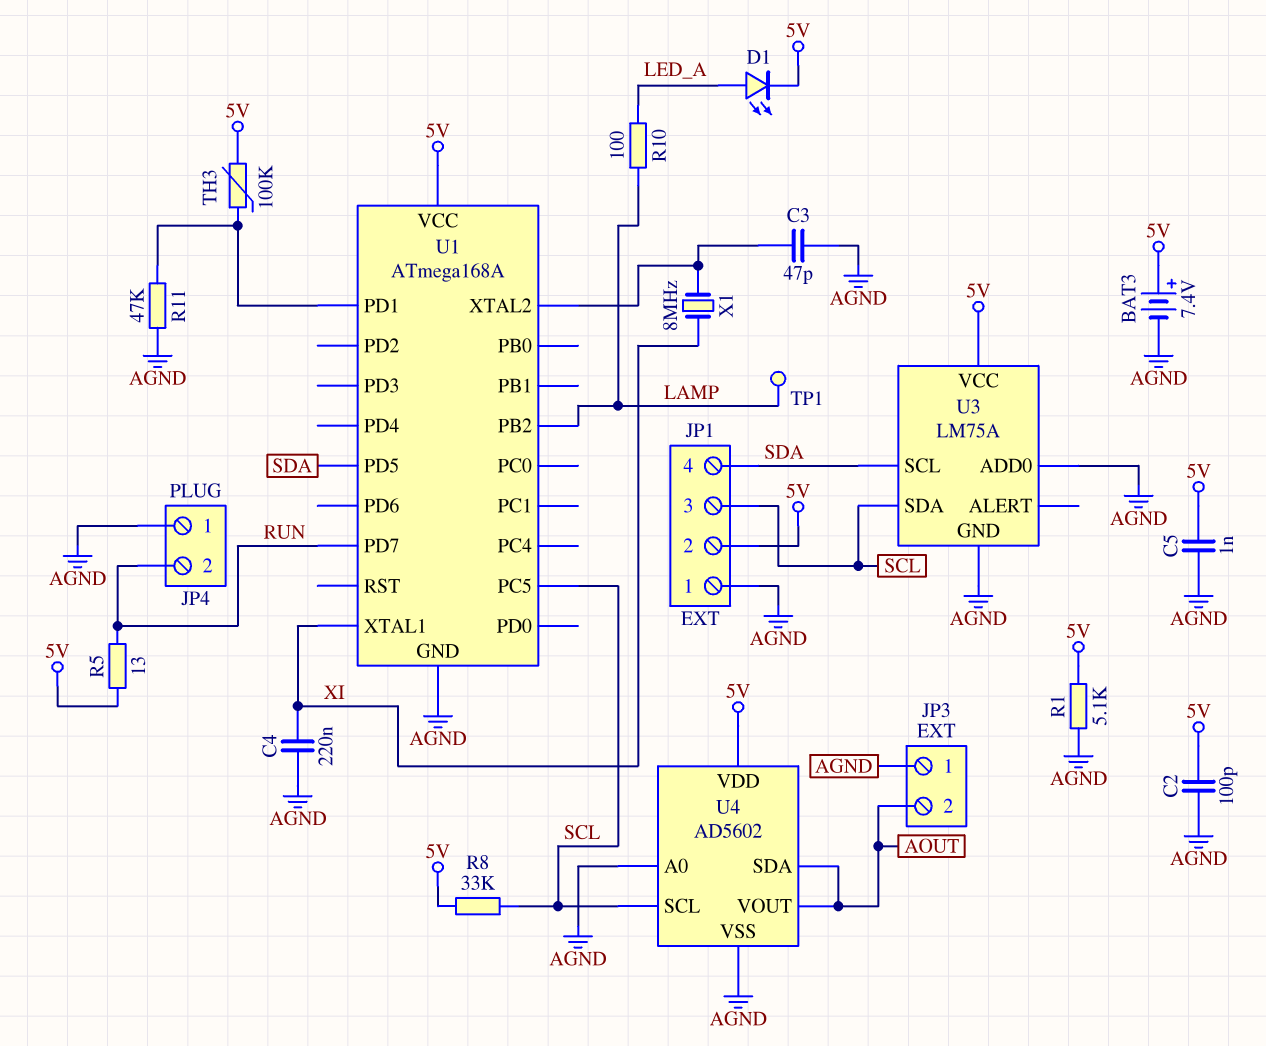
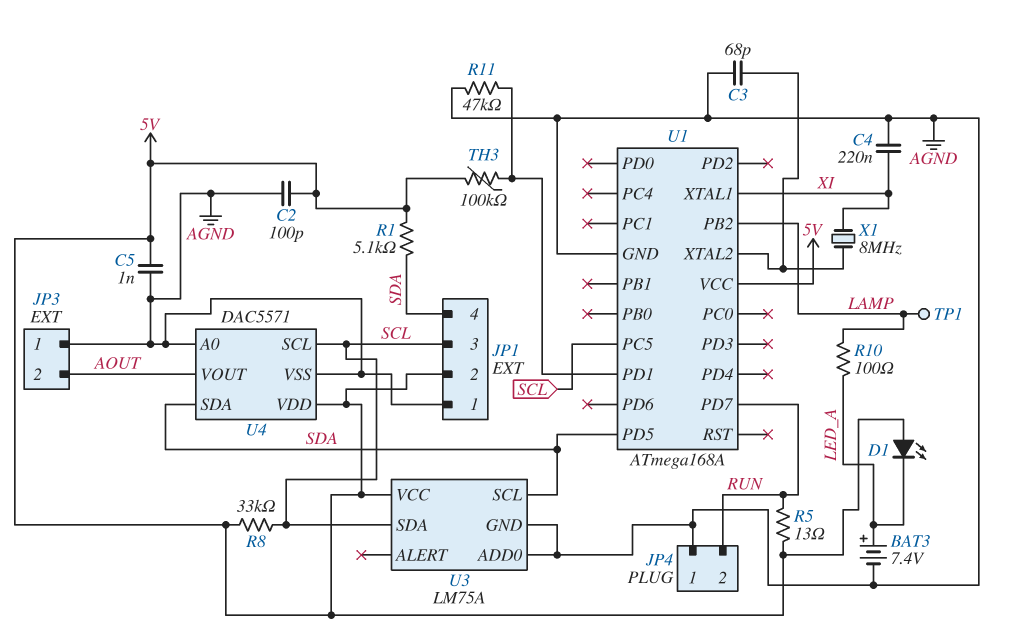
BAT3: 7.4V (plus 5V, minus AGND) -> 7.4V (plus LED_A, minus AGND)
C3: 47pF (AGND, U1/XTAL2) -> 68pF (AGND, U1/XTAL2)
D1: LED (A LED_A, K 5V) -> LED (A 5V, K LED_A)
R1: 5.1k (5V, AGND) -> 5.1k (5V, SDA)
U4: AD5602 -> DAC5571
U4 pin SDA: AOUT -> SDA

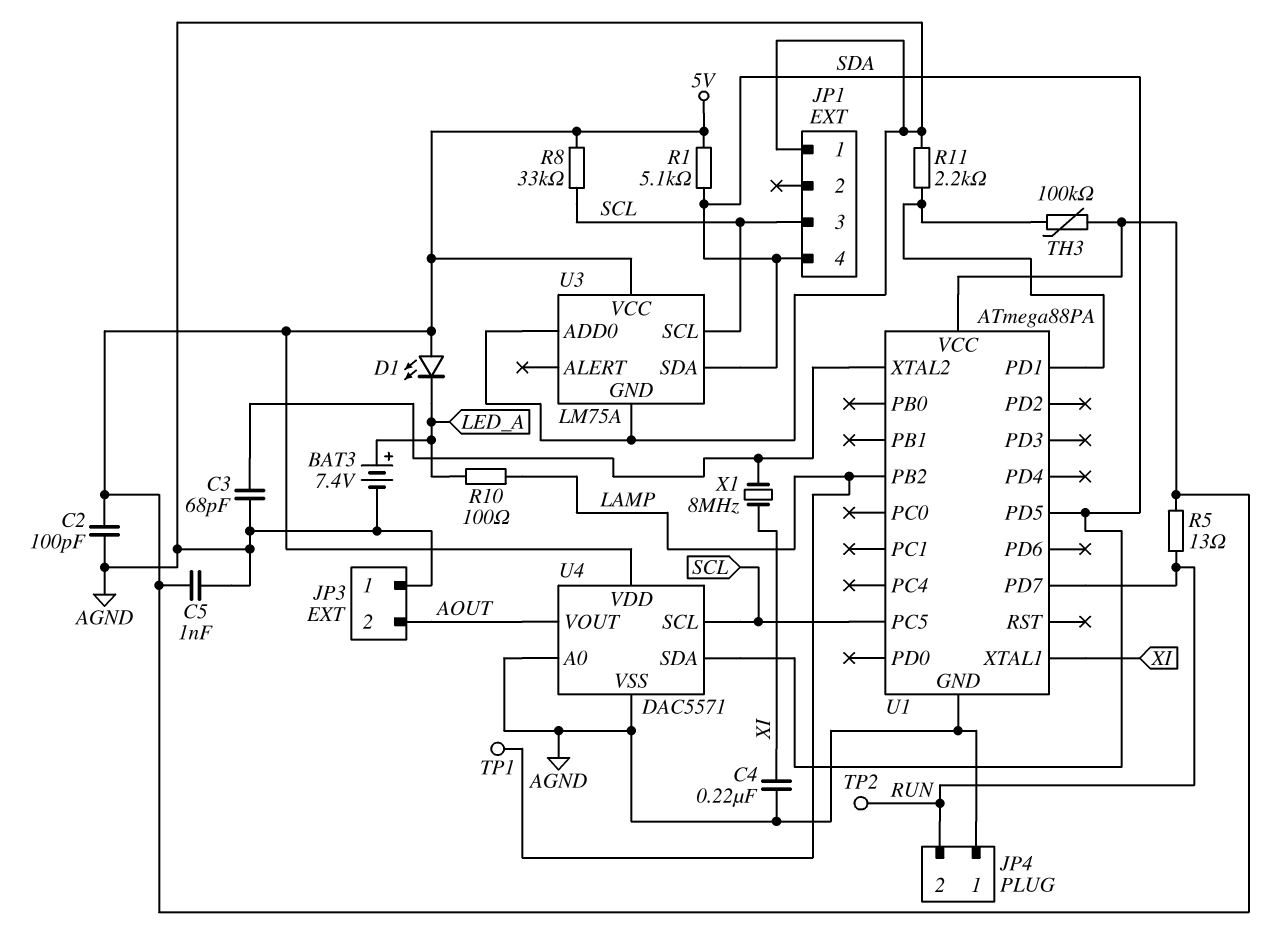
JP1 pin 2: 5V -> none
R11: 47k (AGND, U1/PD1) -> 2.2k (AGND, U1/PD1)
TP2: none -> test point (RUN)
U1: ATmega168A -> ATmega88PA
U3 pin SCL: SDA -> SCL
U3 pin SDA: SCL -> SDA

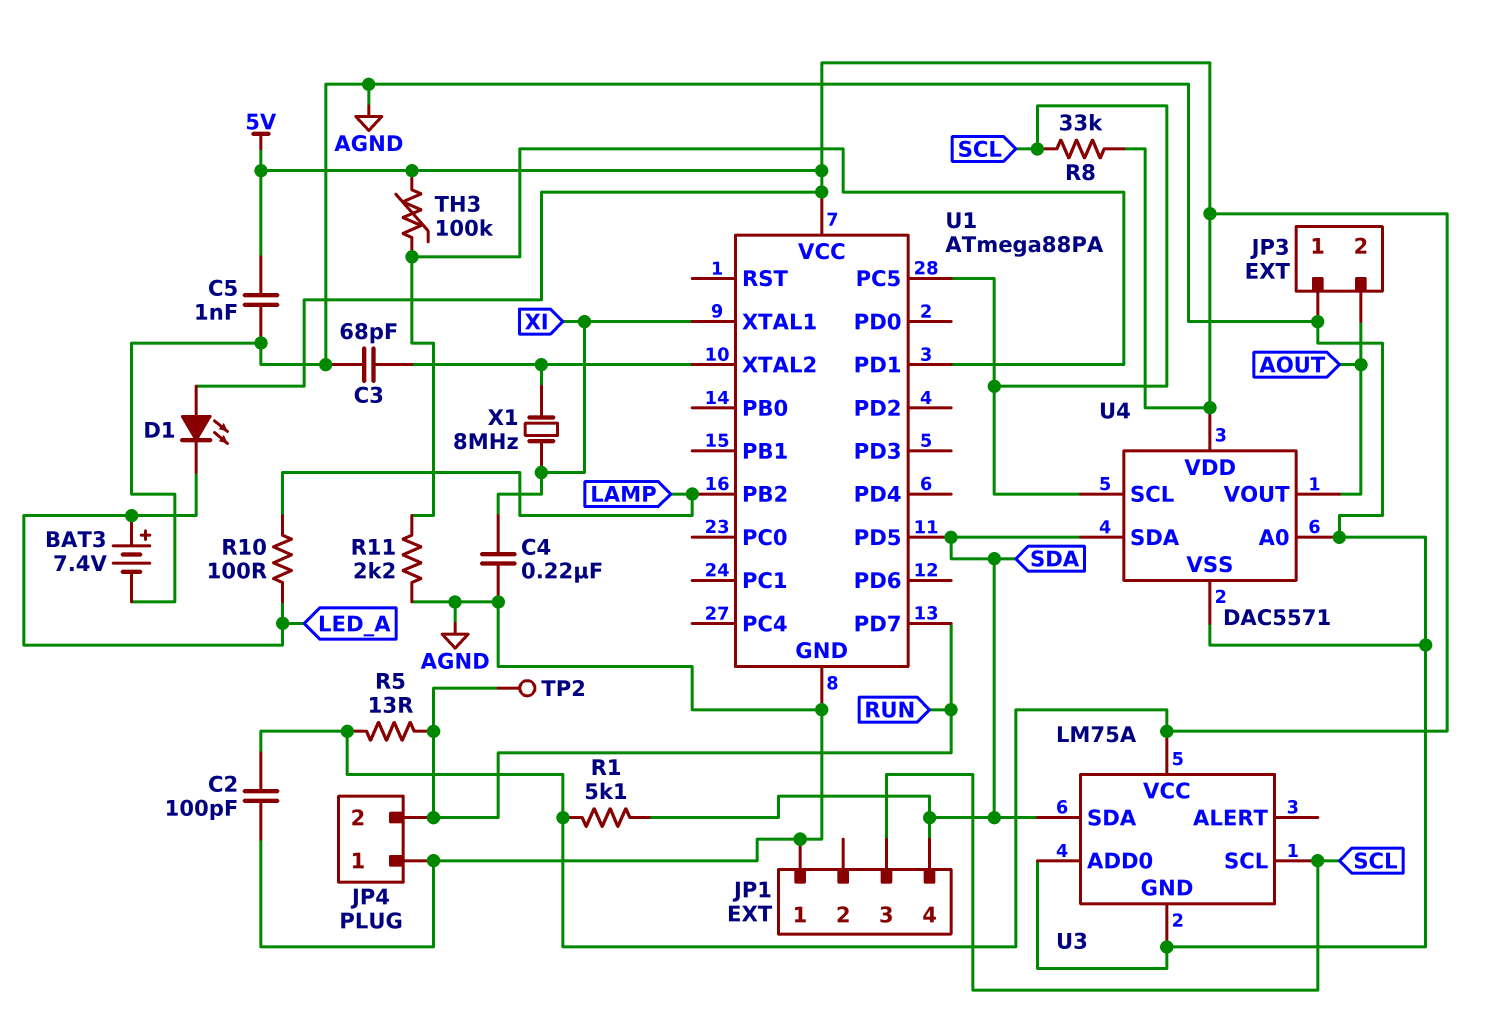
TP1: test point (LAMP) -> none

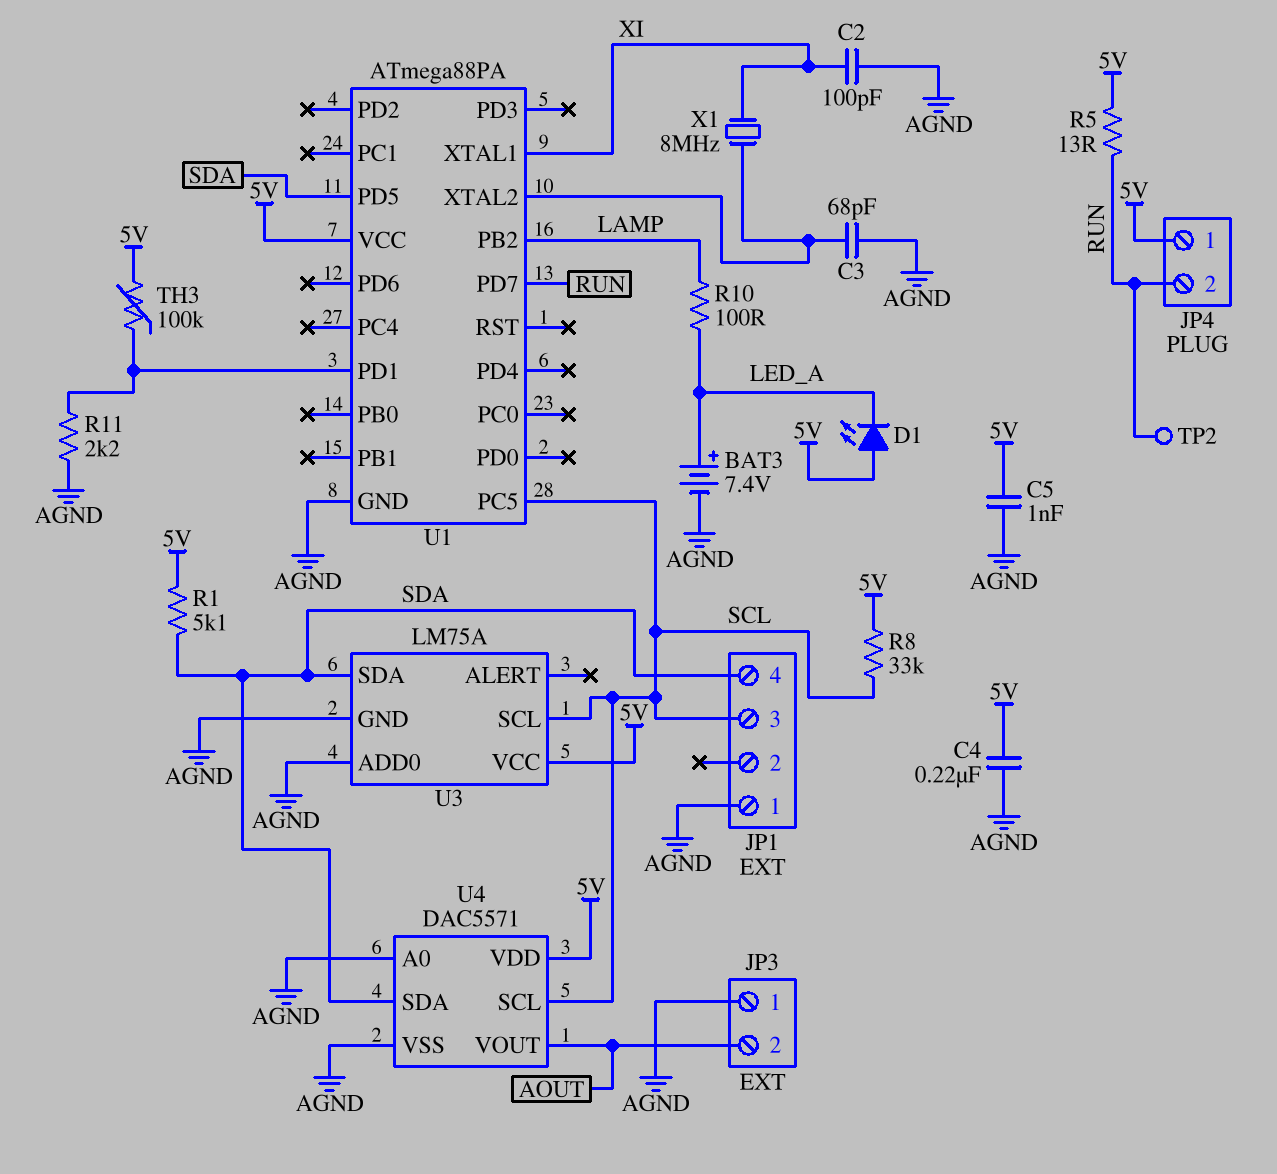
C2: 100pF (5V, AGND) -> 100pF (AGND, XI)
C4: 220nF (AGND, XI) -> 220nF (5V, AGND)
JP4 pin 1: AGND -> 5V

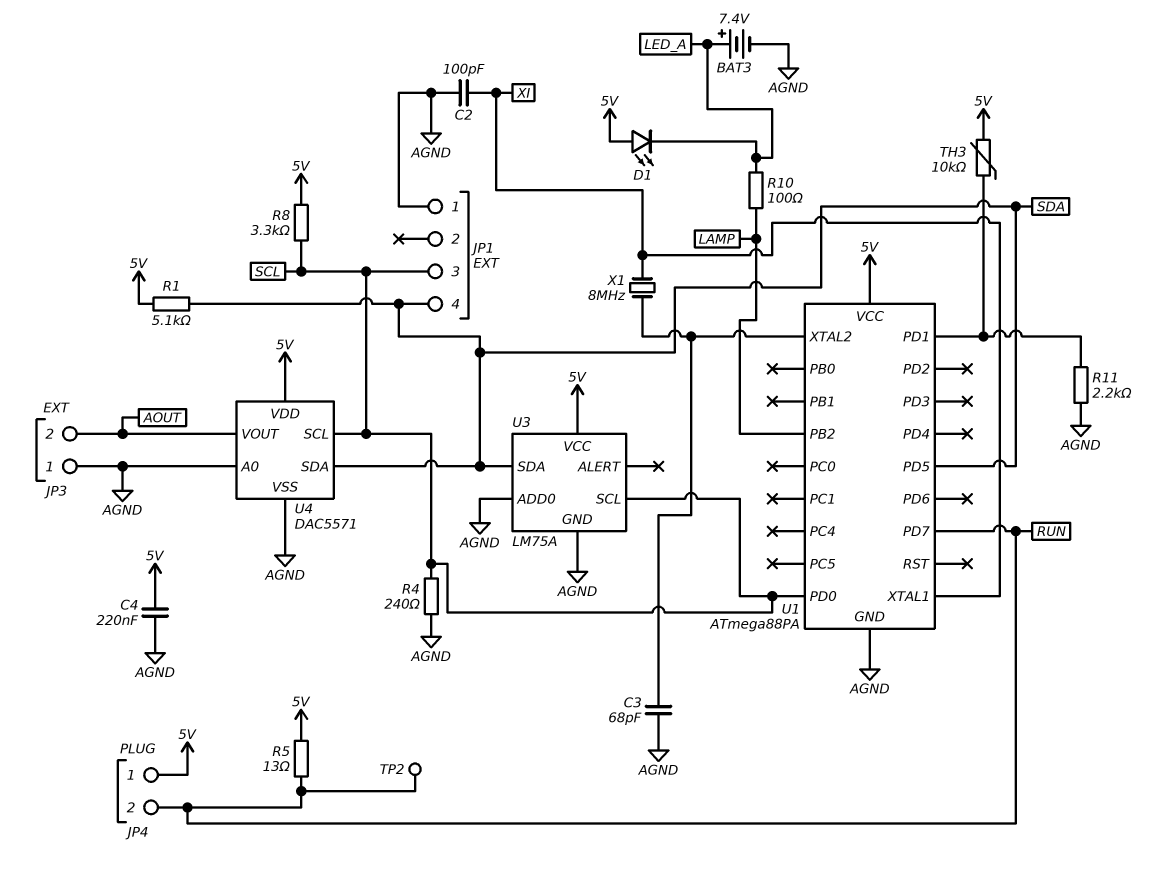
C5: 1nF (5V, AGND) -> none
R4: none -> 240 (AGND, SCL)
R8: 33k (5V, SCL) -> 3.3k (5V, SCL)
TH3: 100k (5V, U1/PD1) -> 10k (5V, U1/PD1)
U1 pin PC5: SCL -> none
U1 pin PD0: none -> SCL

